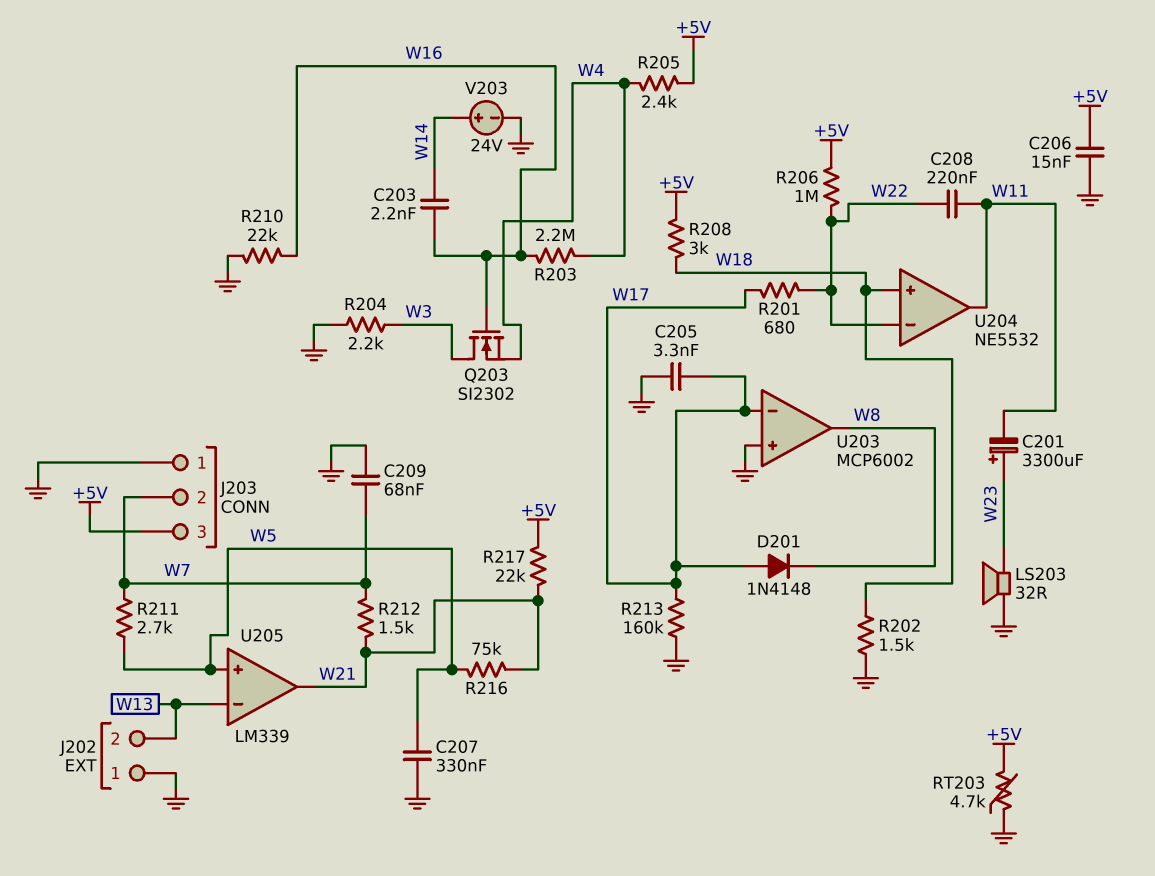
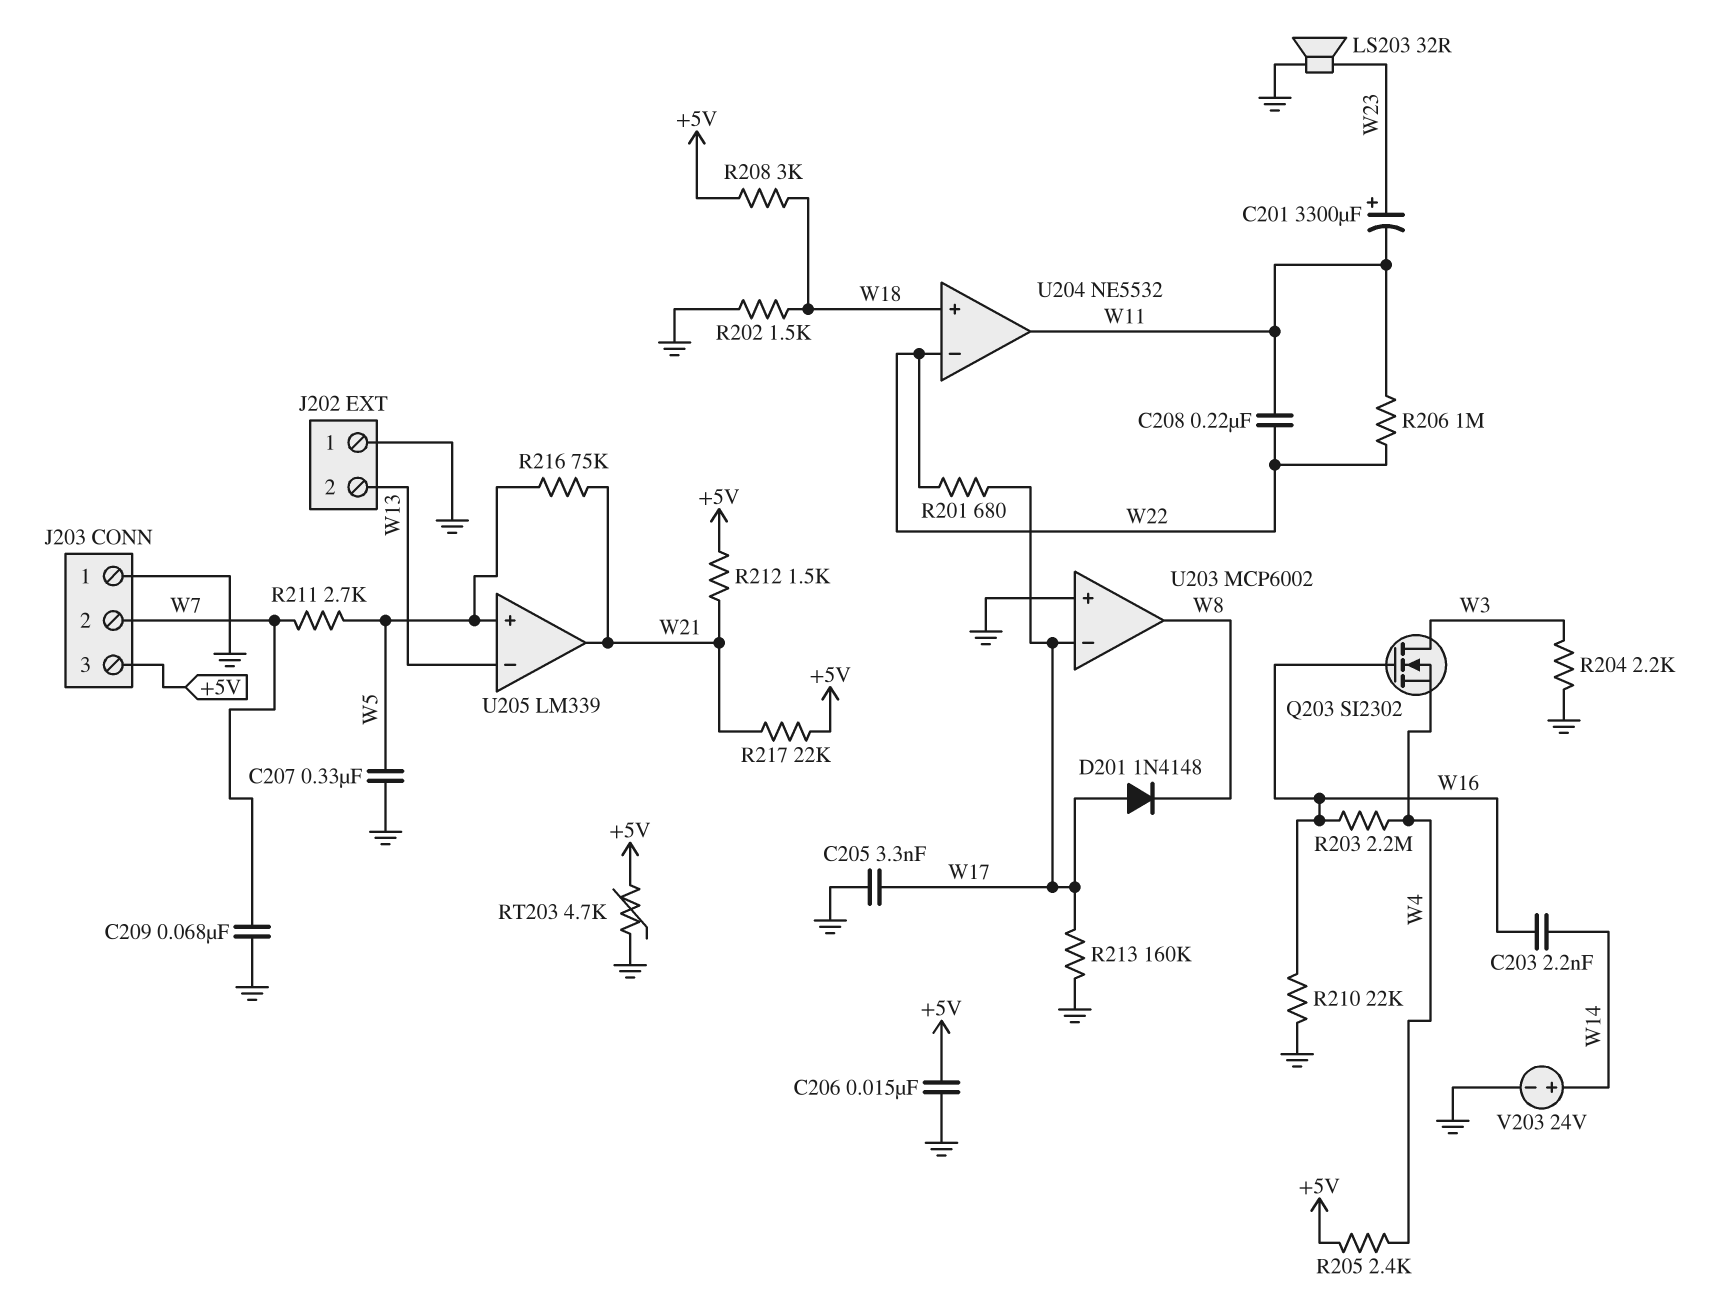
R206: 1M (+5V, W22) -> 1M (W11, W22)
R212: 1.5k (W7, W21) -> 1.5k (+5V, W21)

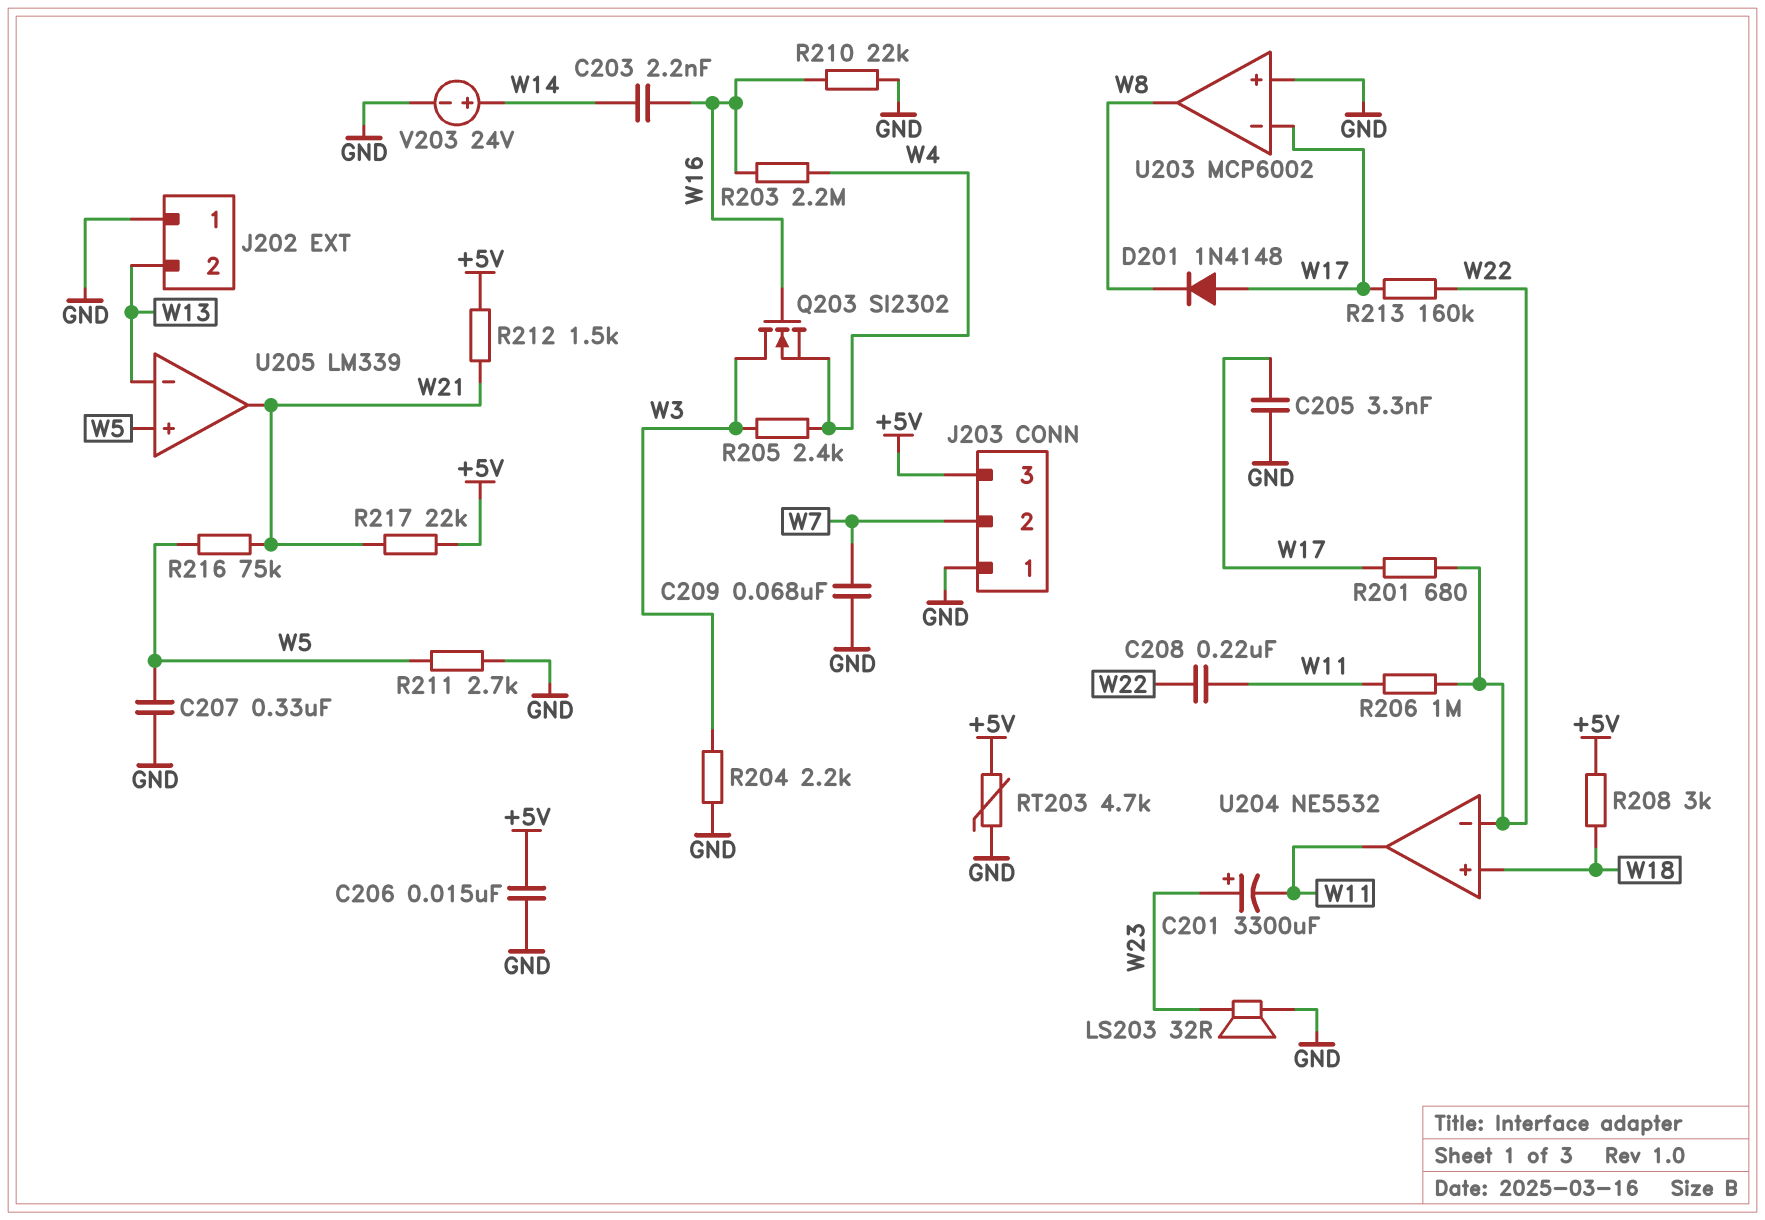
R202: 1.5k (GND, W18) -> none
R205: 2.4k (+5V, W4) -> 2.4k (W3, W4)
R211: 2.7k (W5, W7) -> 2.7k (GND, W5)
R213: 160k (GND, W17) -> 160k (W17, W22)

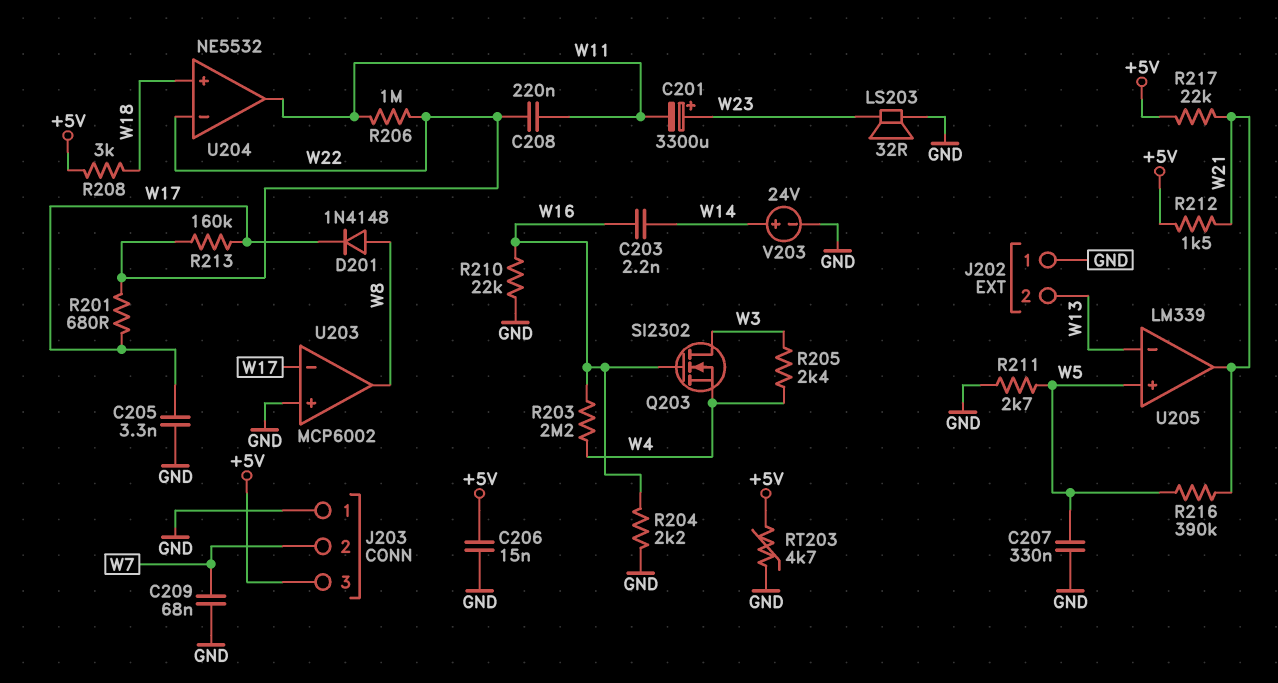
D201: diode 1N4148 (A W17, K W8) -> diode 1N4148 (A W8, K W17)
R204: 2.2k (GND, W3) -> 2.2k (GND, W16)
R216: 75k (W5, W21) -> 390k (W5, W21)

